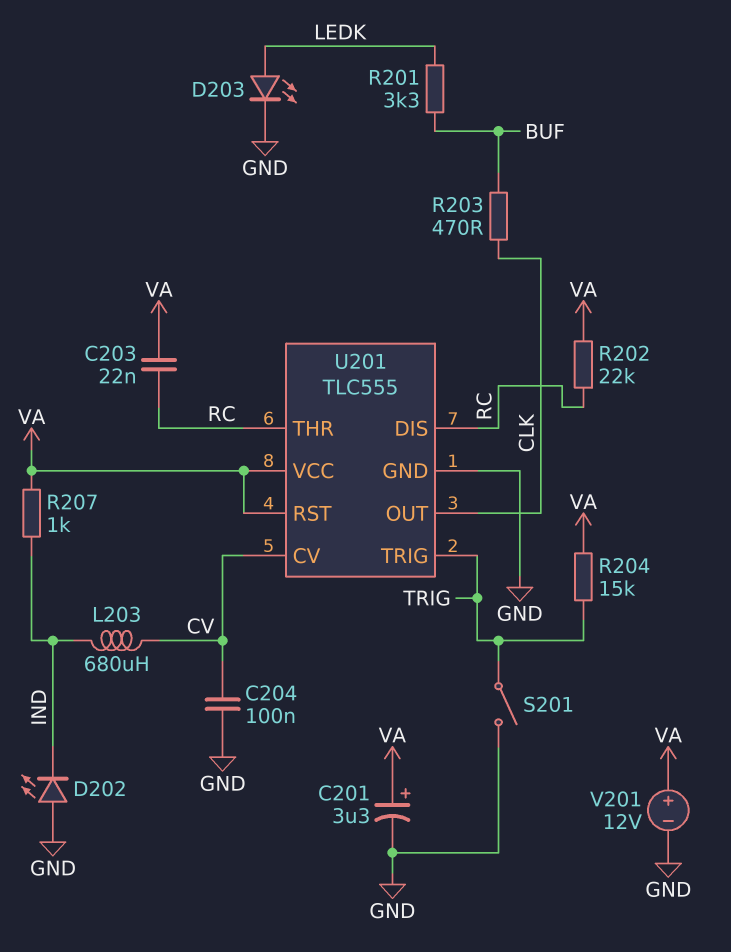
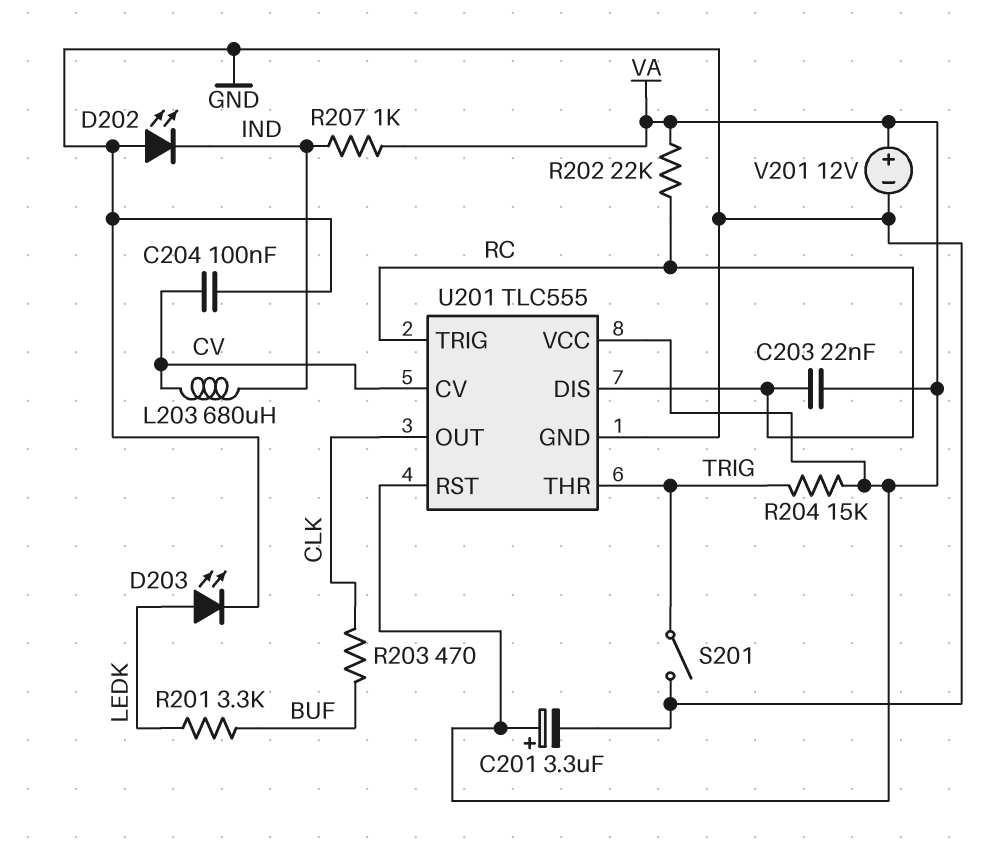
U201 pin THR: RC -> TRIG
U201 pin TRIG: TRIG -> RC

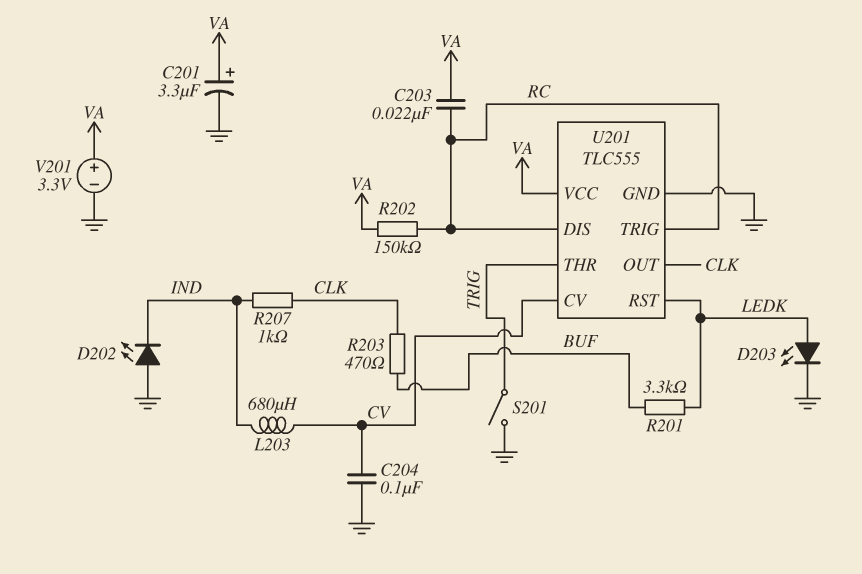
R202: 22k (RC, VA) -> 150k (RC, VA)
R204: 15k (TRIG, VA) -> none
R207: 1k (IND, VA) -> 1k (CLK, IND)
U201 pin RST: VA -> LEDK
V201: 12V (plus VA, minus GND) -> 3.3V (plus VA, minus GND)

